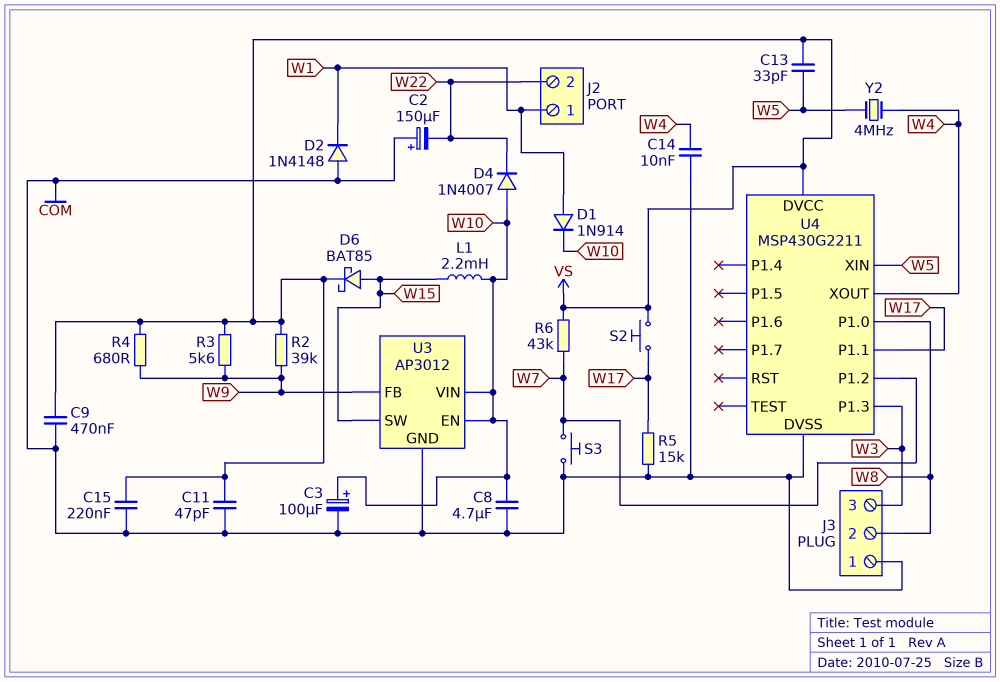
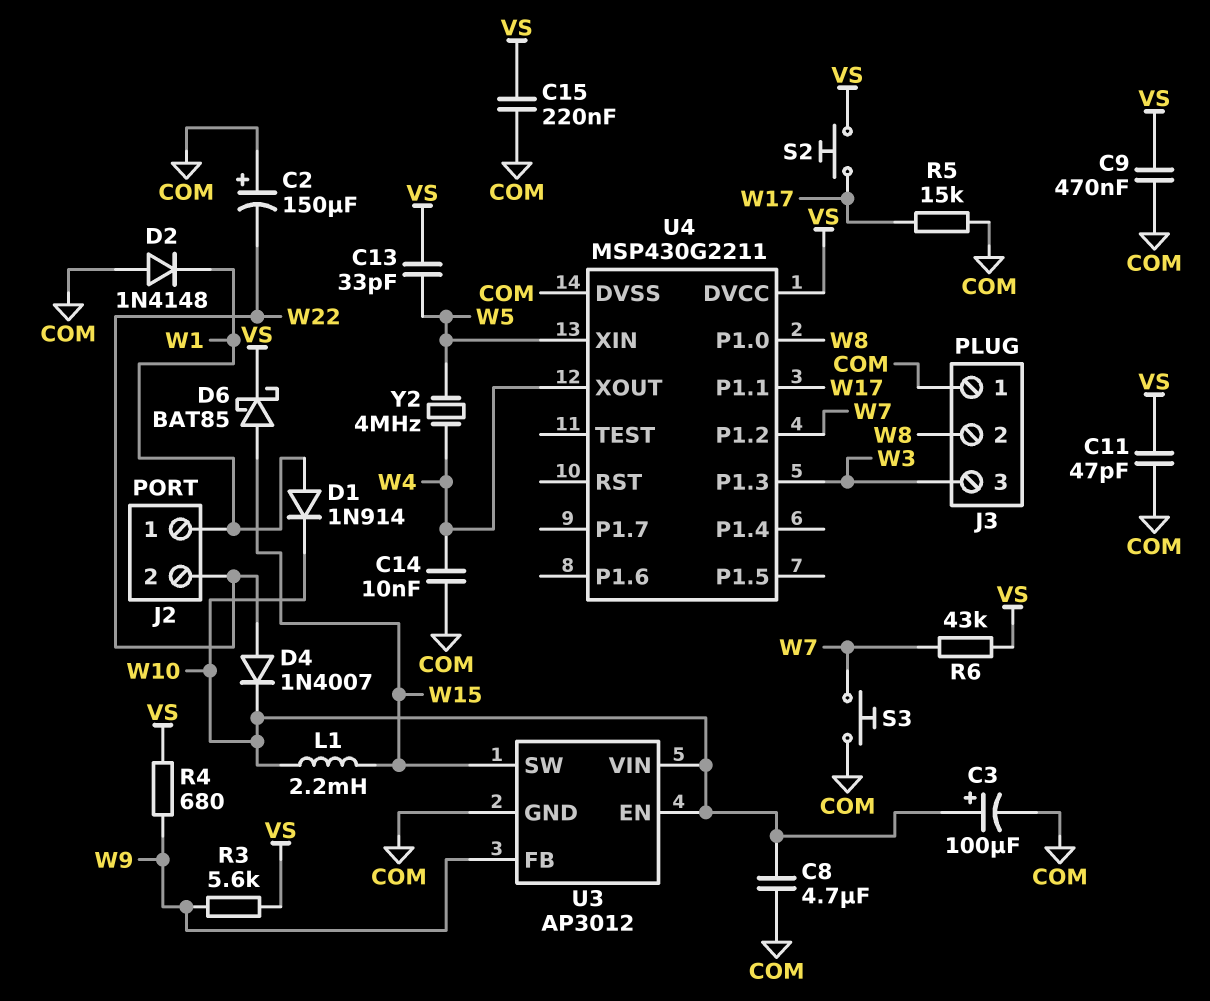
D4: diode 1N4007 (A W10, K W22) -> diode 1N4007 (A W22, K W10)
R2: 39k (VS, W9) -> none

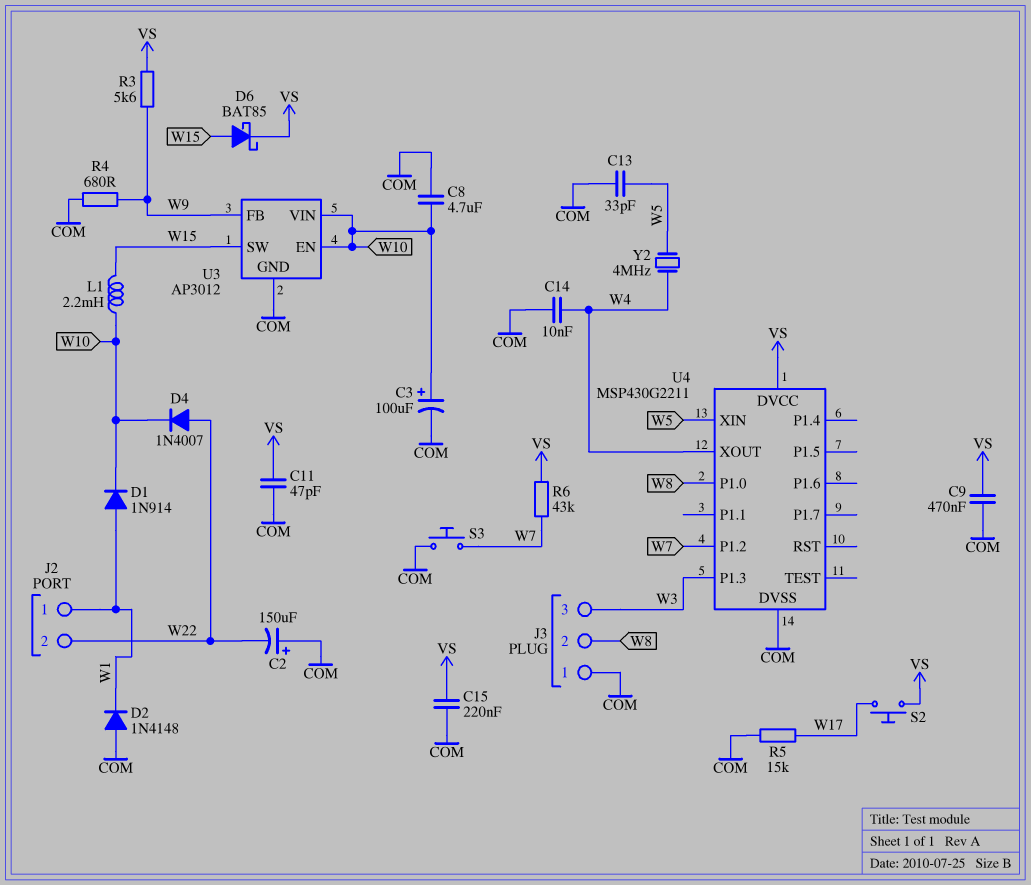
C13: 33pF (VS, W5) -> 33pF (COM, W5)
R4: 680 (VS, W9) -> 680 (COM, W9)
U4 pin P1.1: W17 -> none

